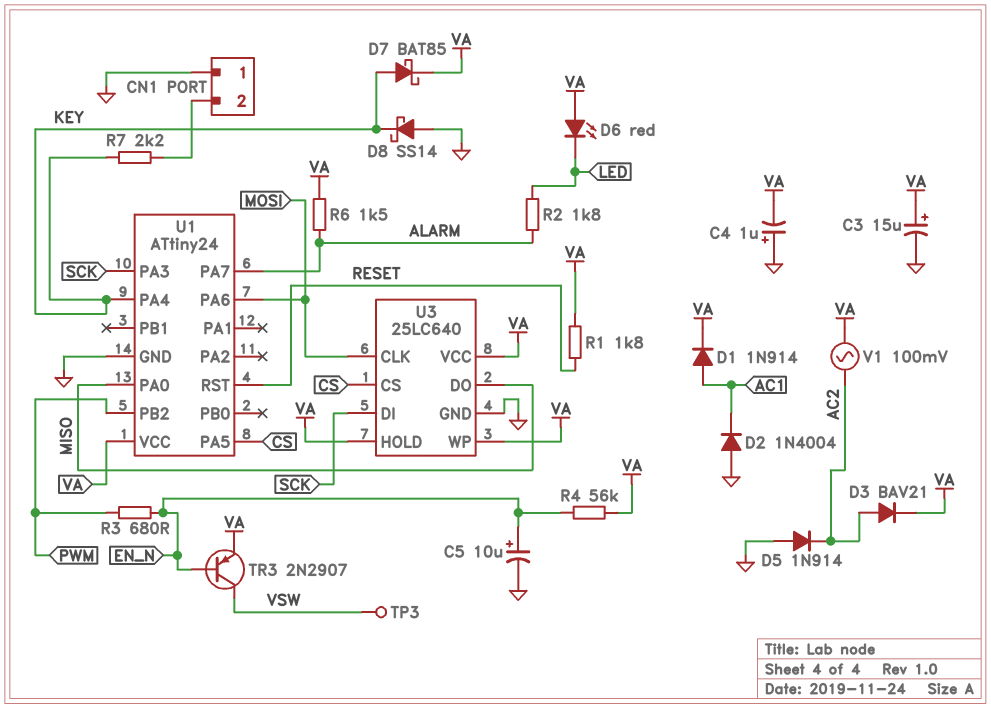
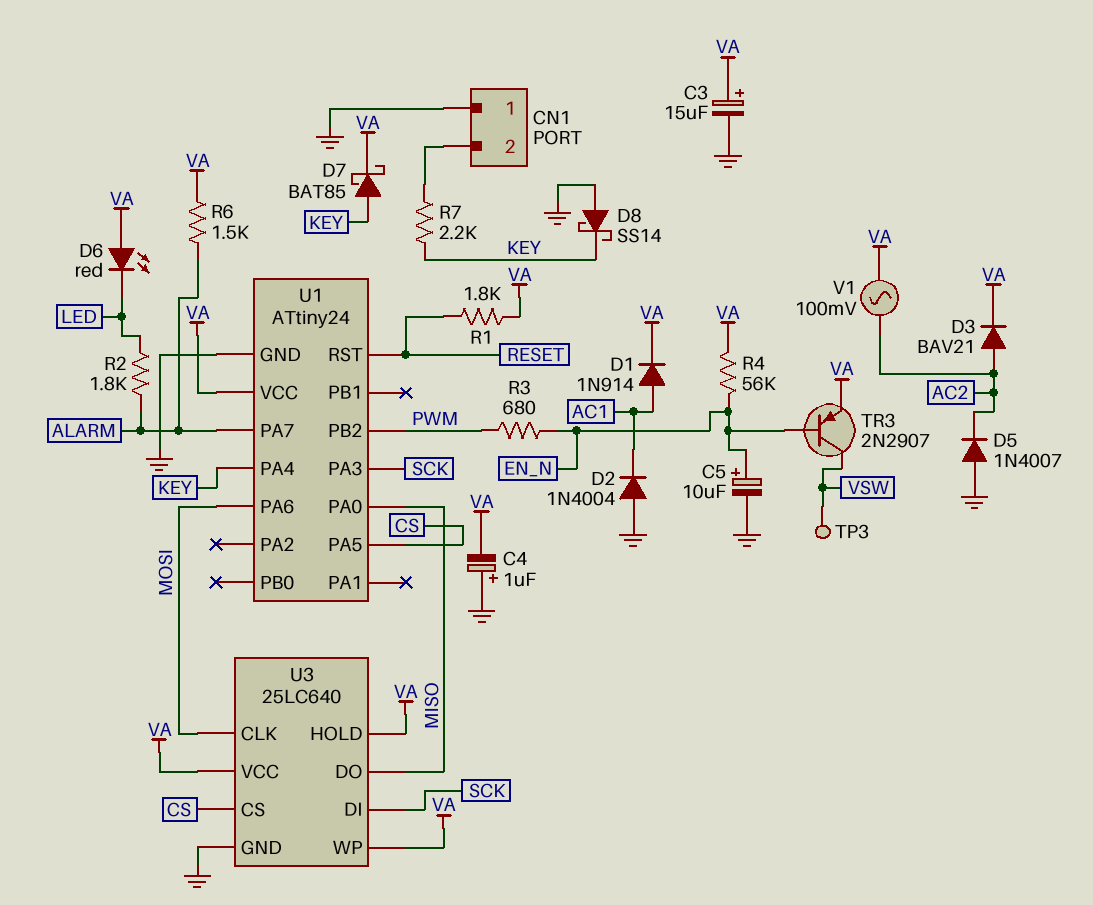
D5: diode 1N914 (A GND, K AC2) -> diode 1N4007 (A GND, K AC2)

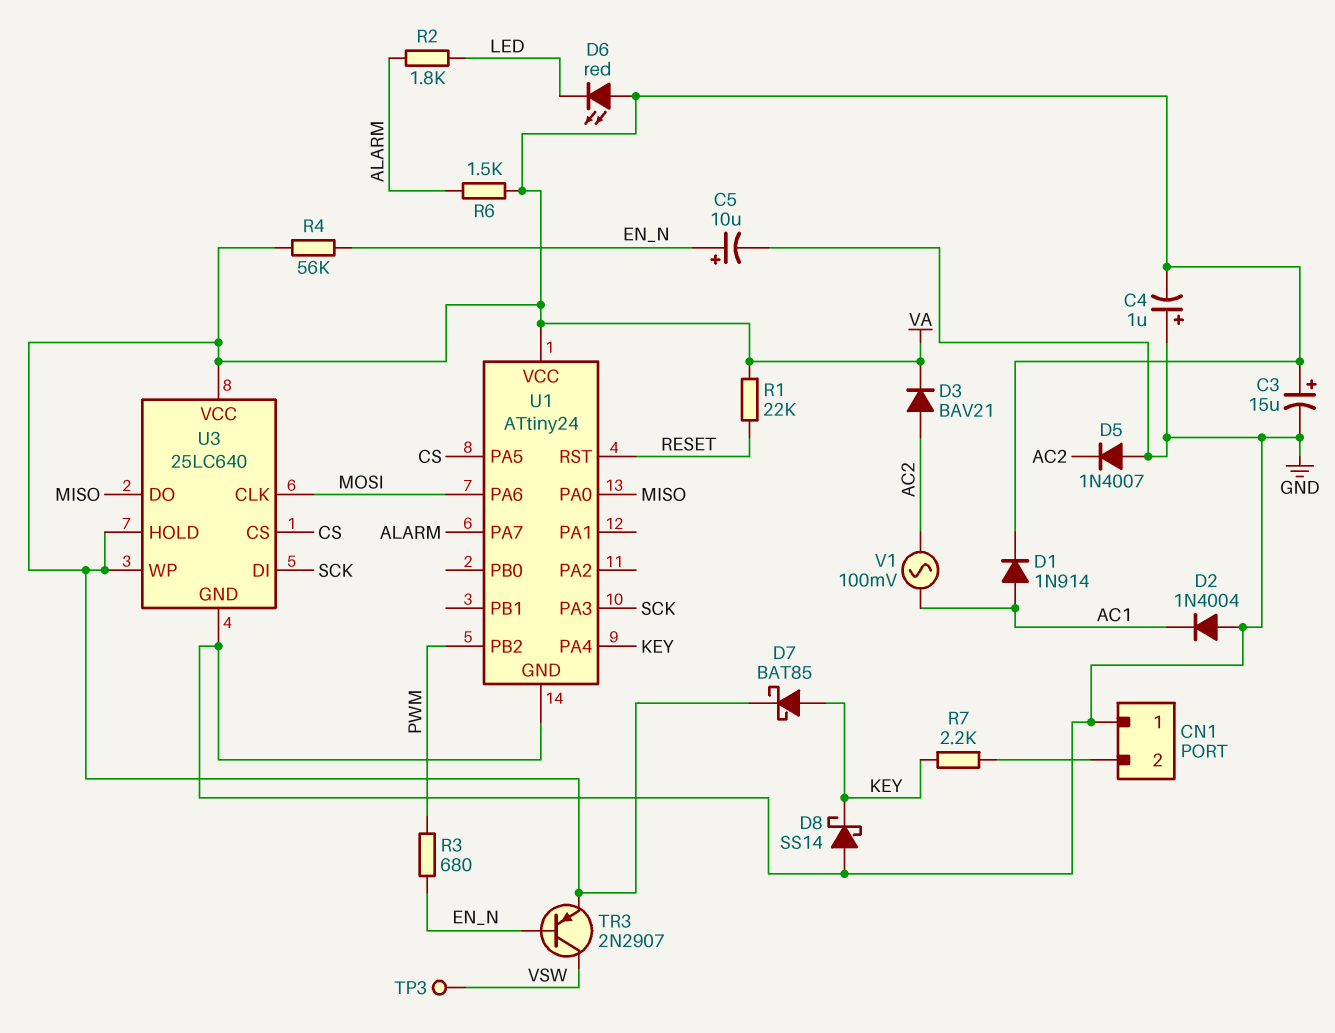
R1: 1.8k (RESET, VA) -> 22k (RESET, VA)
V1: AC 100mV (AC2, VA) -> AC 100mV (AC1, AC2)

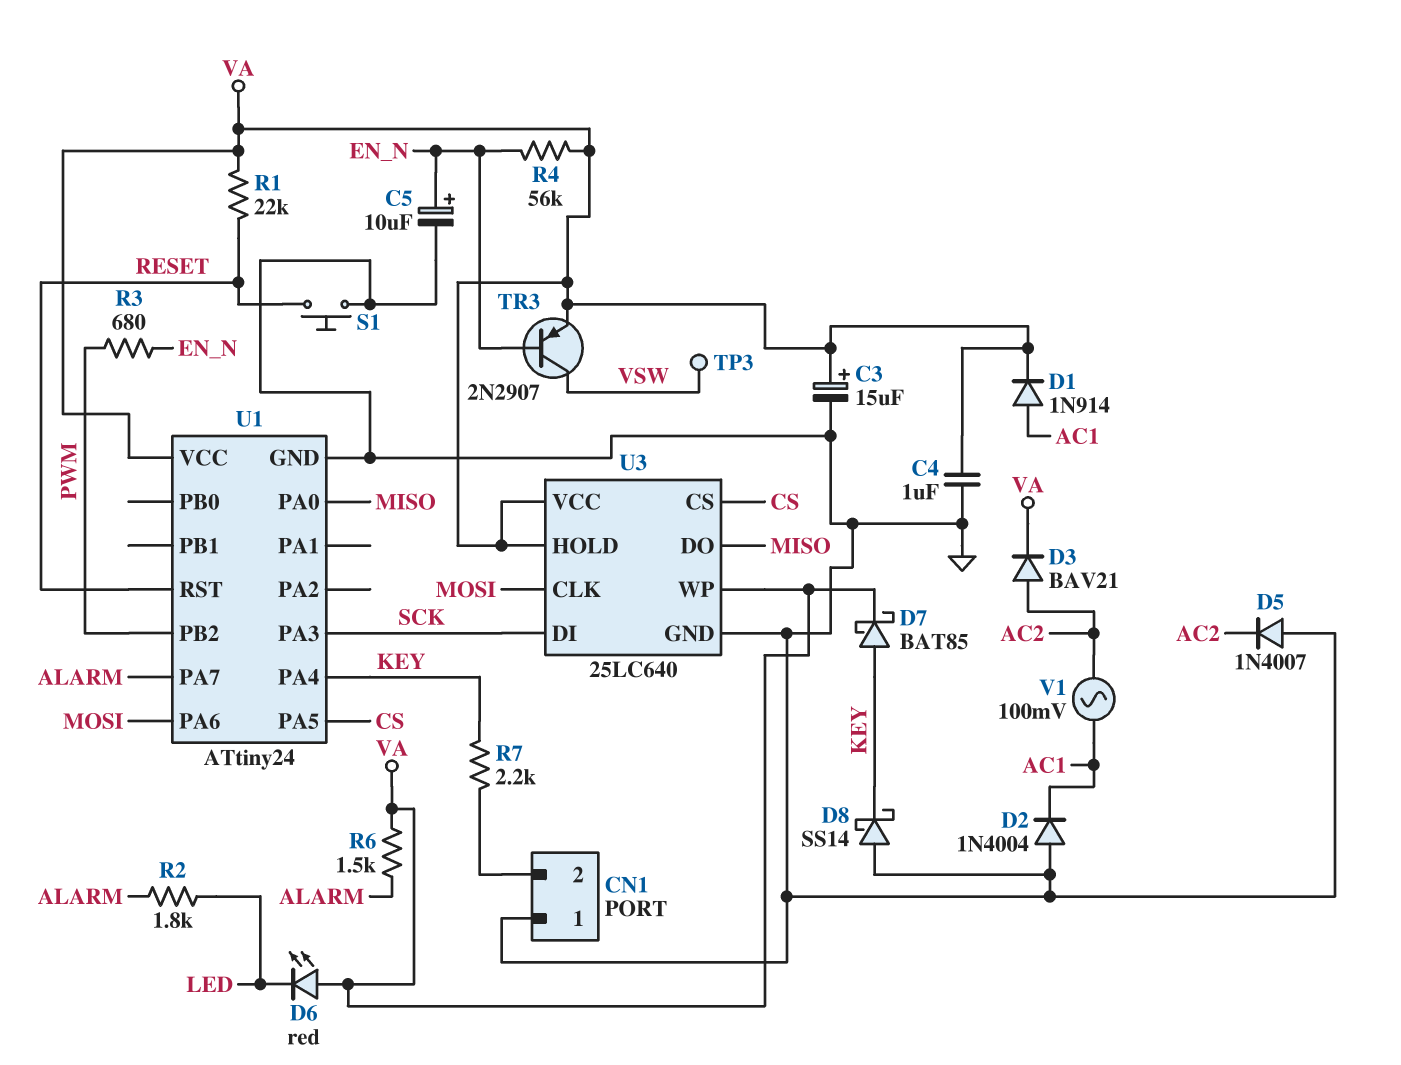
C4: 1uF (plus GND, minus VA) -> 1uF (GND, VA)
S1: none -> button (GND, RESET)

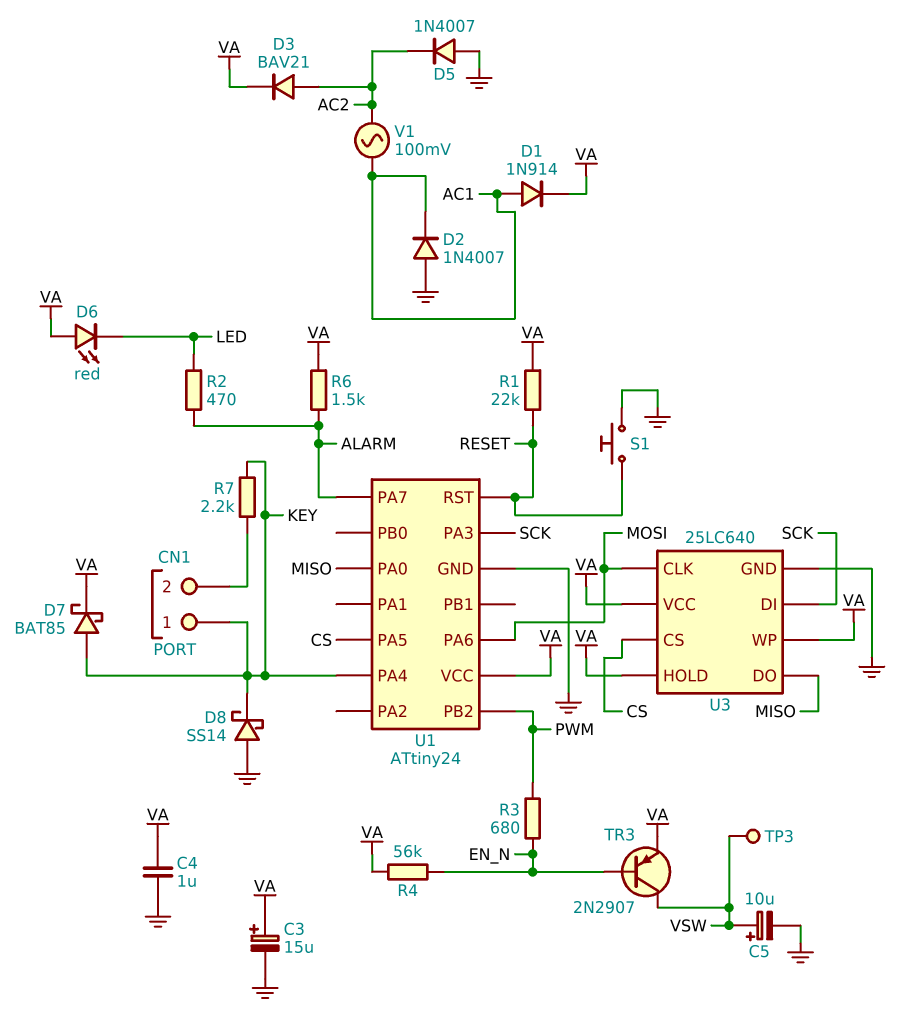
C5: 10uF (plus EN_N, minus GND) -> 10uF (plus VSW, minus GND)
CN1 pin 1: GND -> KEY
D2: diode 1N4004 (A GND, K AC1) -> diode 1N4007 (A GND, K AC1)
R2: 1.8k (ALARM, LED) -> 470 (ALARM, LED)

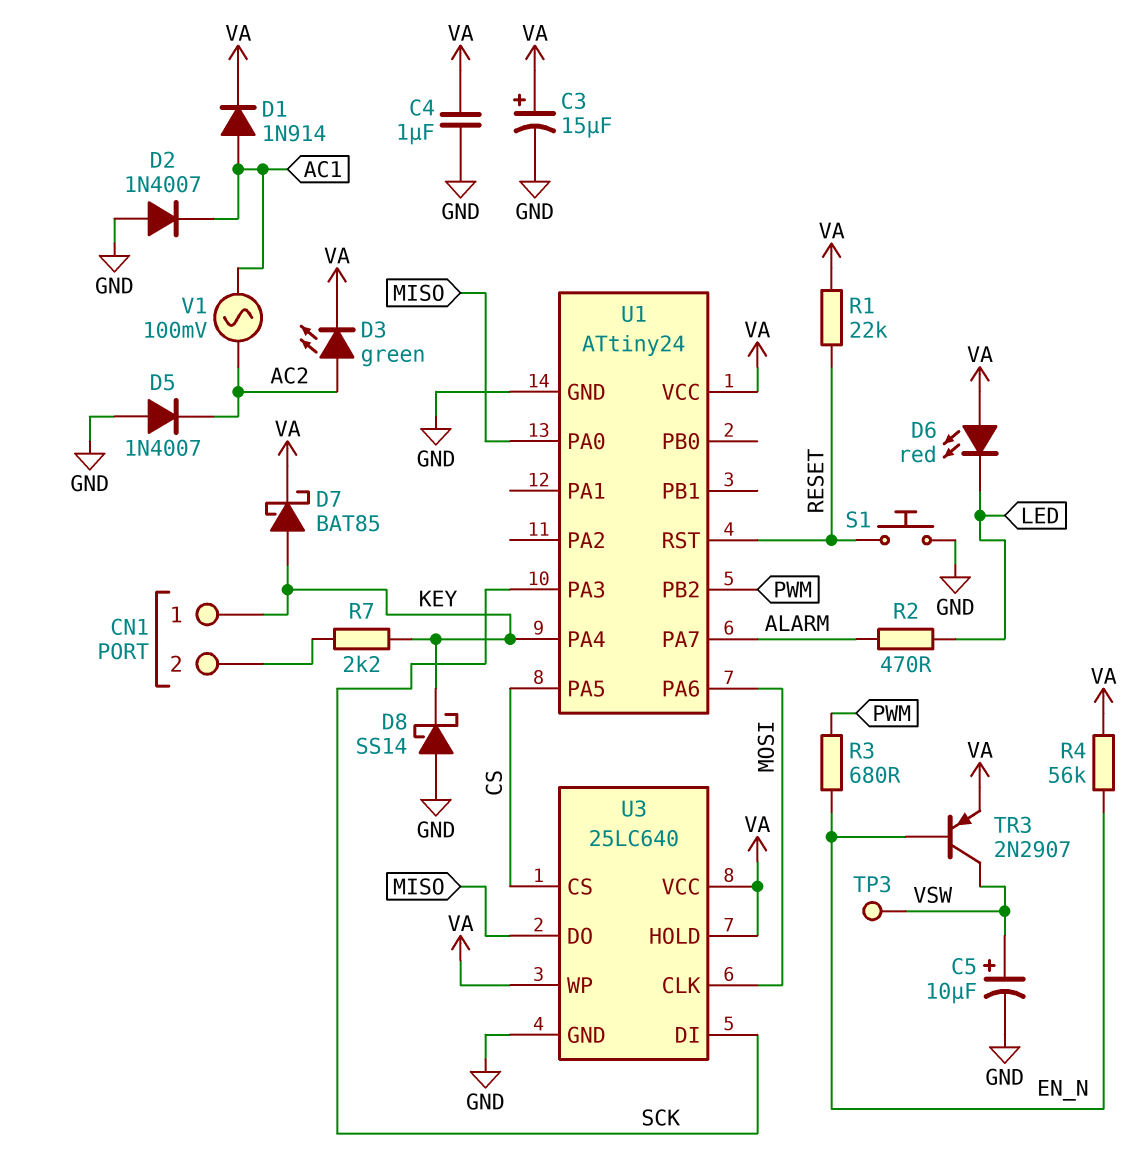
D3: diode BAV21 (A AC2, K VA) -> LED green (A AC2, K VA)
R6: 1.5k (ALARM, VA) -> none

